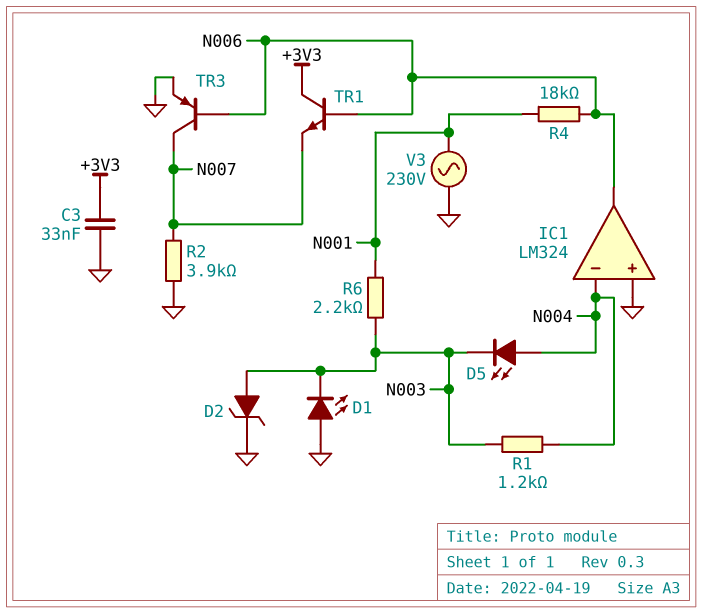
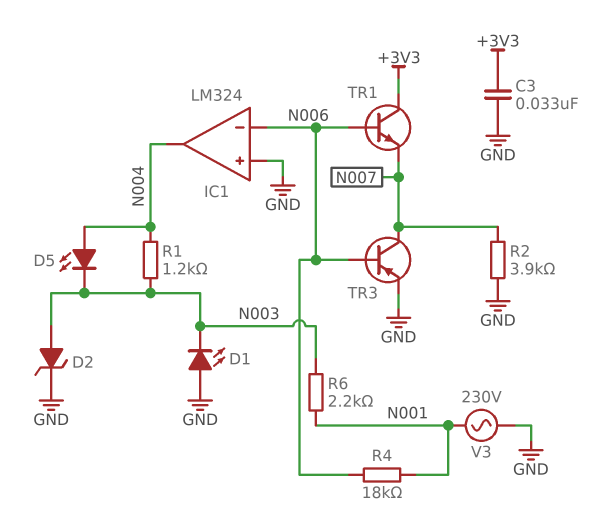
IC1 pin in-: N004 -> N006
IC1 pin out: N006 -> N004

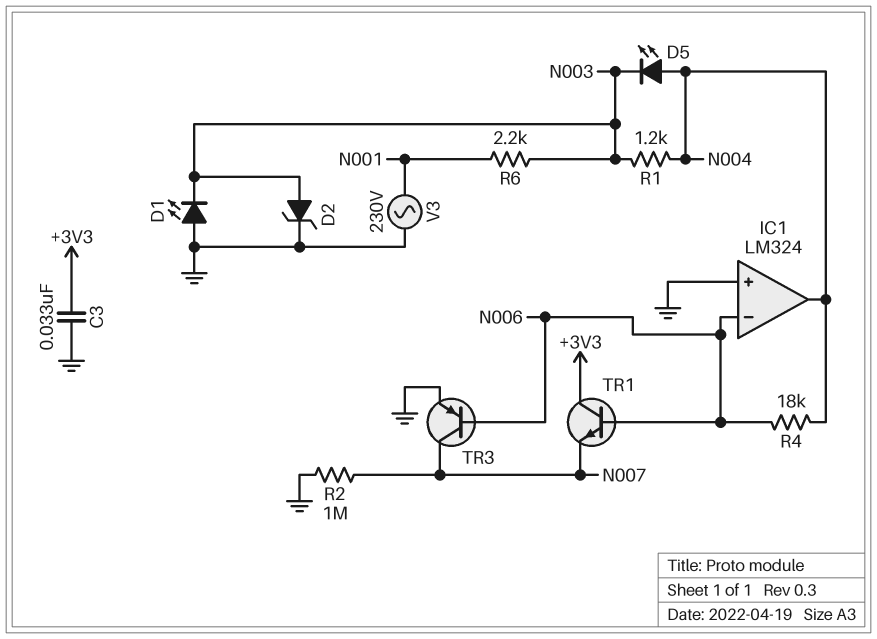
R2: 3.9k (GND, N007) -> 1M (GND, N007)
R4: 18k (N001, N006) -> 18k (N004, N006)

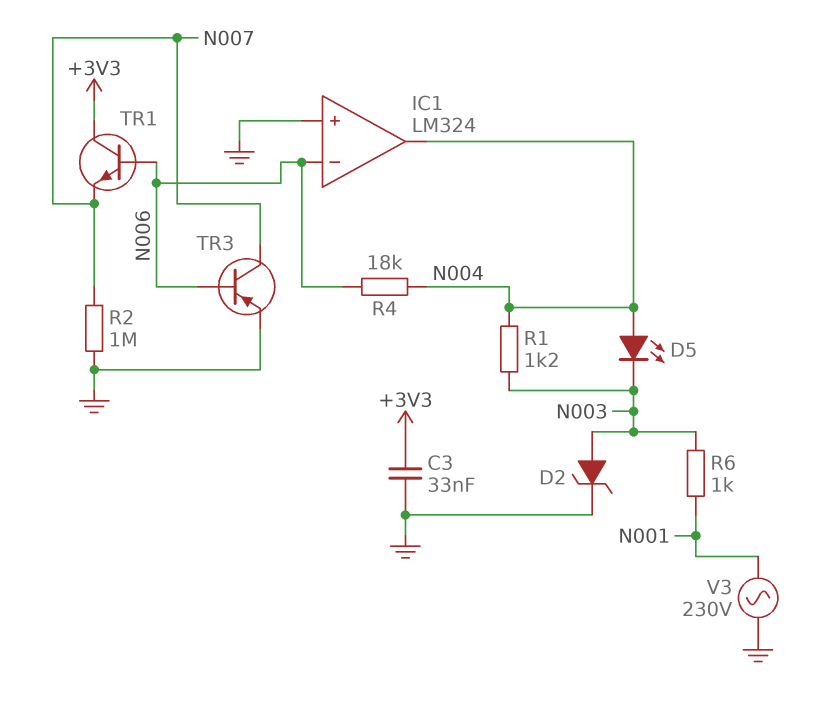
D1: LED (A GND, K N003) -> none
R6: 2.2k (N001, N003) -> 1k (N001, N003)

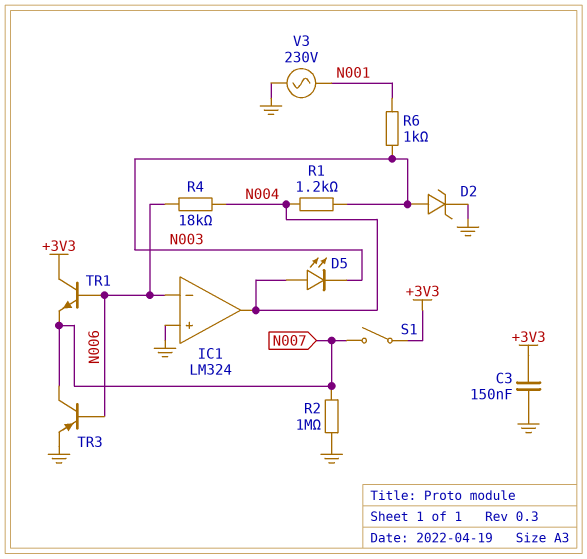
C3: 33nF (+3V3, GND) -> 150nF (+3V3, GND)
S1: none -> switch (+3V3, N007)

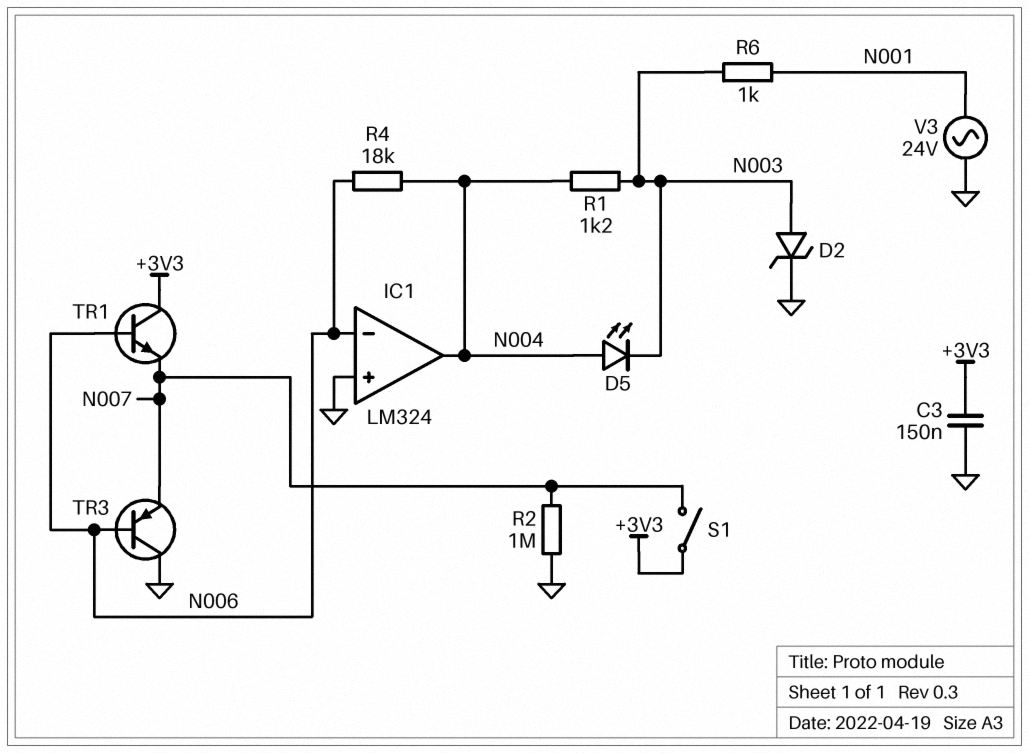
TR3: PNP (B N006, C N007, E GND) -> PNP (B N006, C GND, E N007)
V3: AC 230V (GND, N001) -> AC 24V (GND, N001)

